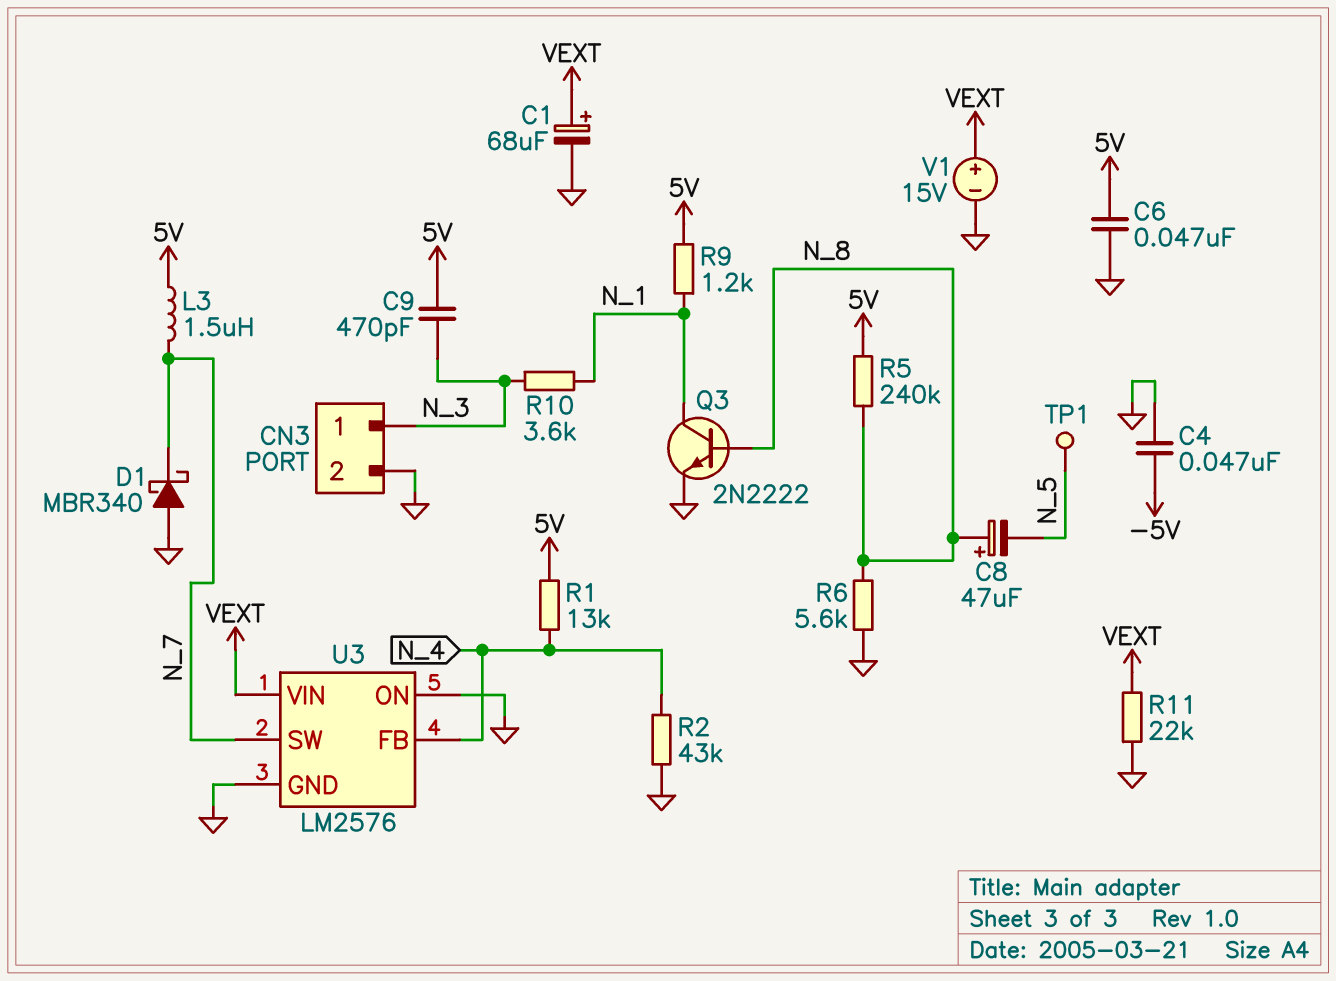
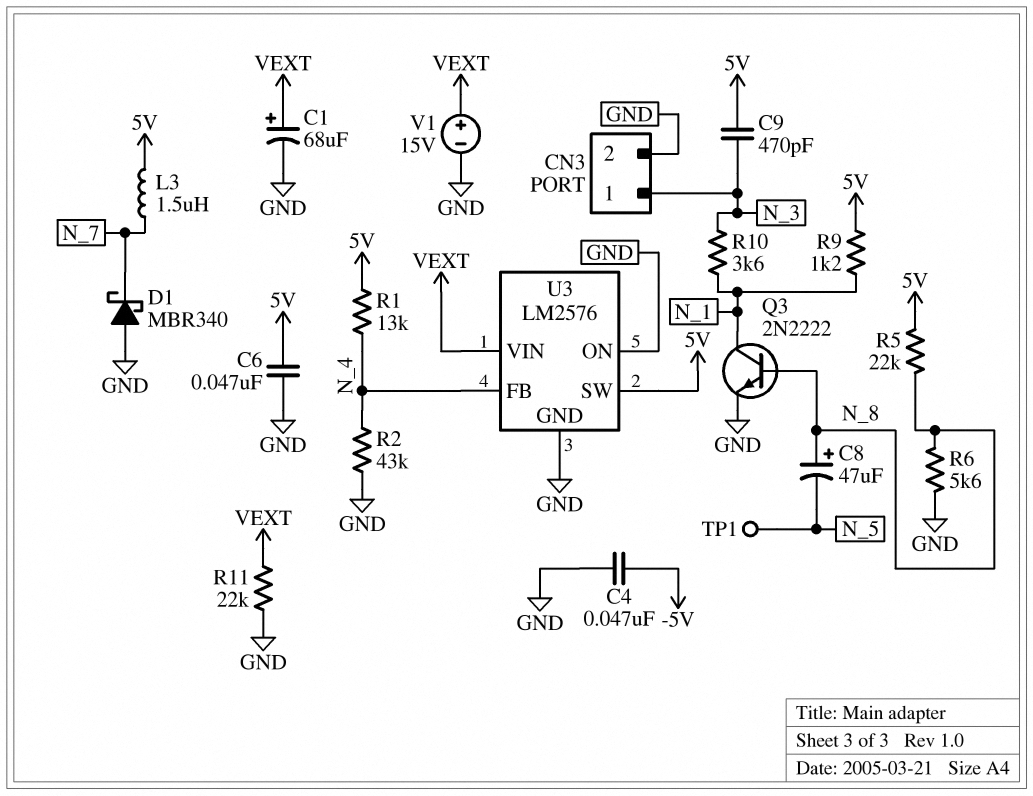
R5: 240k (5V, N_8) -> 22k (5V, N_8)
U3 pin SW: N_7 -> 5V

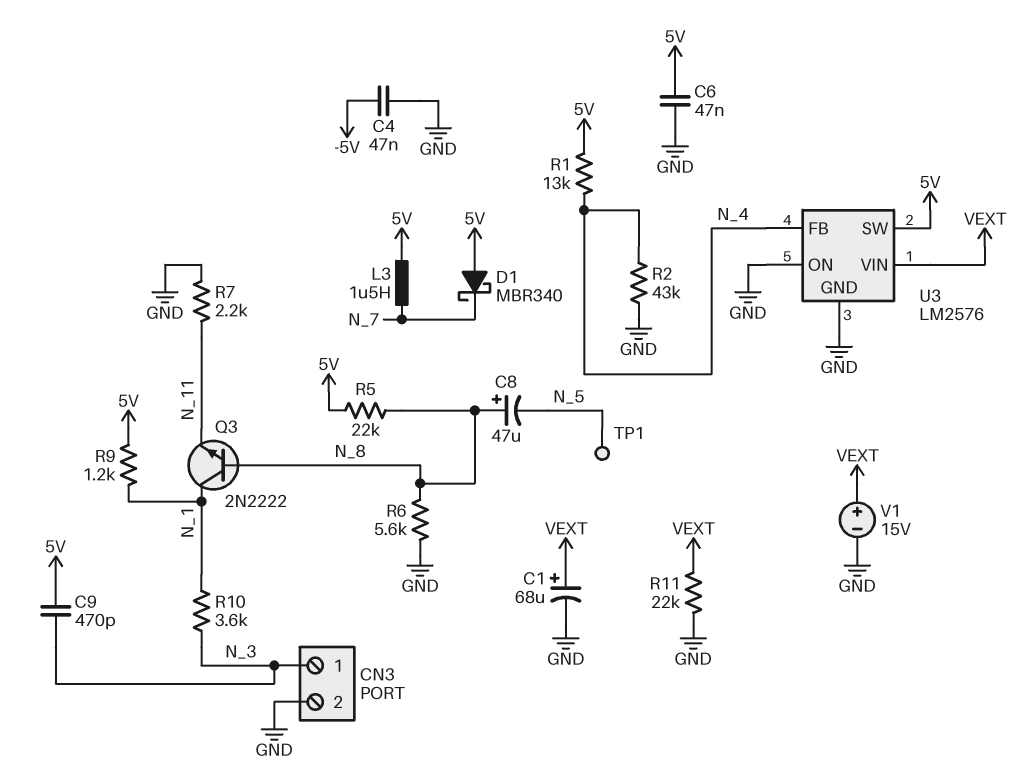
D1: schottky MBR340 (A GND, K N_7) -> schottky MBR340 (A 5V, K N_7)
Q3: NPN 2N2222 (B N_8, C N_1, E GND) -> NPN 2N2222 (B N_8, C N_1, E N_11)
R7: none -> 2.2k (GND, N_11)

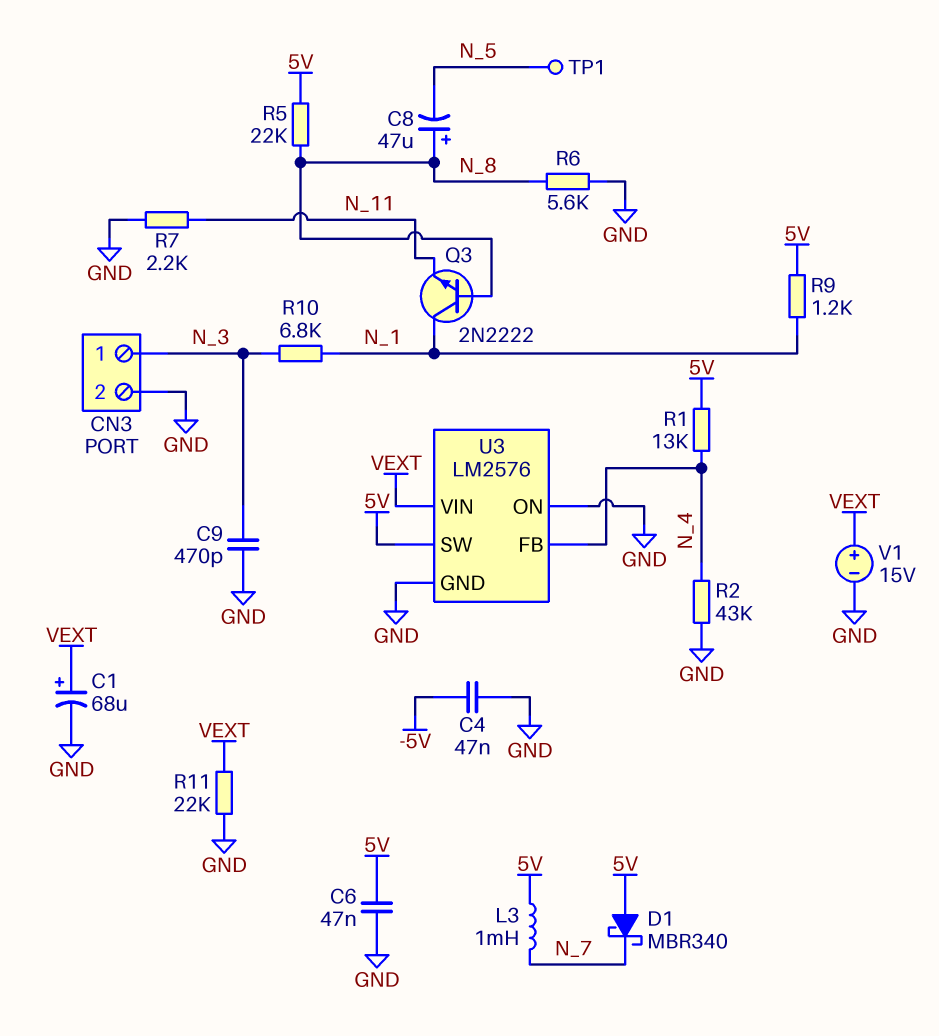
C9: 470pF (5V, N_3) -> 470pF (GND, N_3)
L3: 1.5uH (5V, N_7) -> 1mH (5V, N_7)
R10: 3.6k (N_1, N_3) -> 6.8k (N_1, N_3)

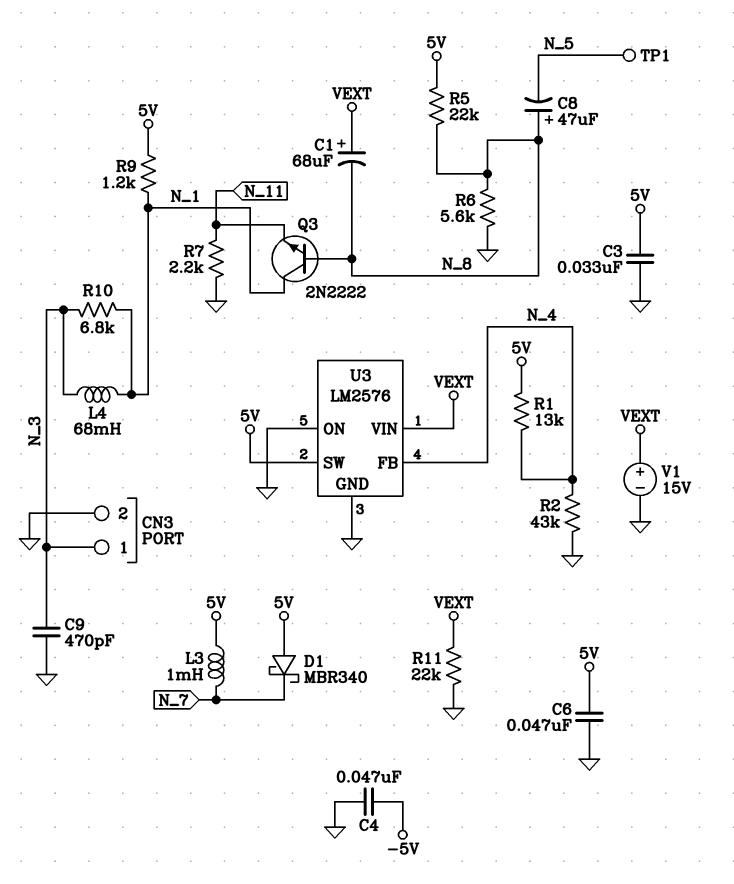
C1: 68uF (plus VEXT, minus GND) -> 68uF (plus VEXT, minus N_8)
C3: none -> 33nF (5V, GND)
L4: none -> 68mH (N_1, N_3)

